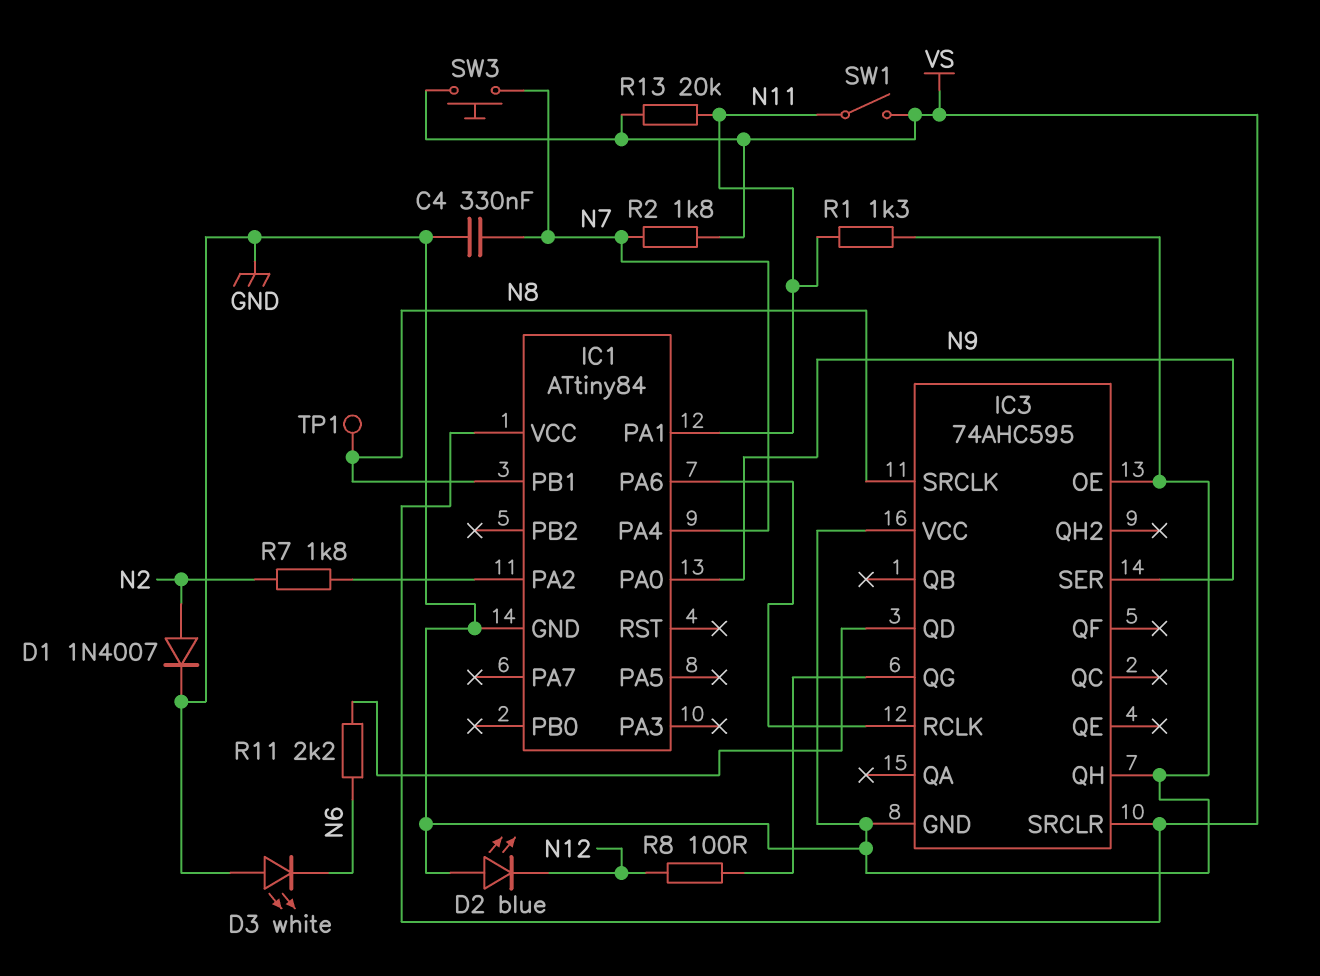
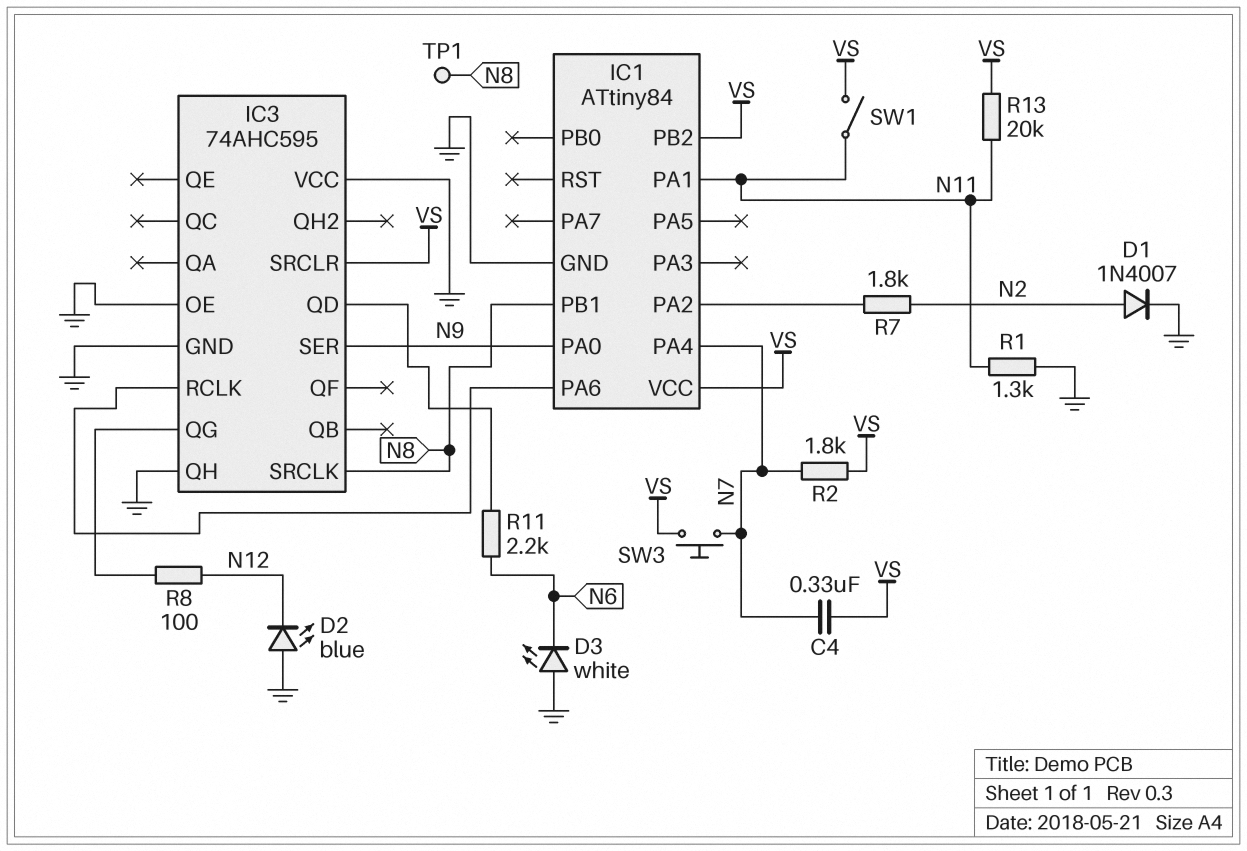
C4: 330nF (GND, N7) -> 330nF (N7, VS)
IC1 pin PB2: none -> VS

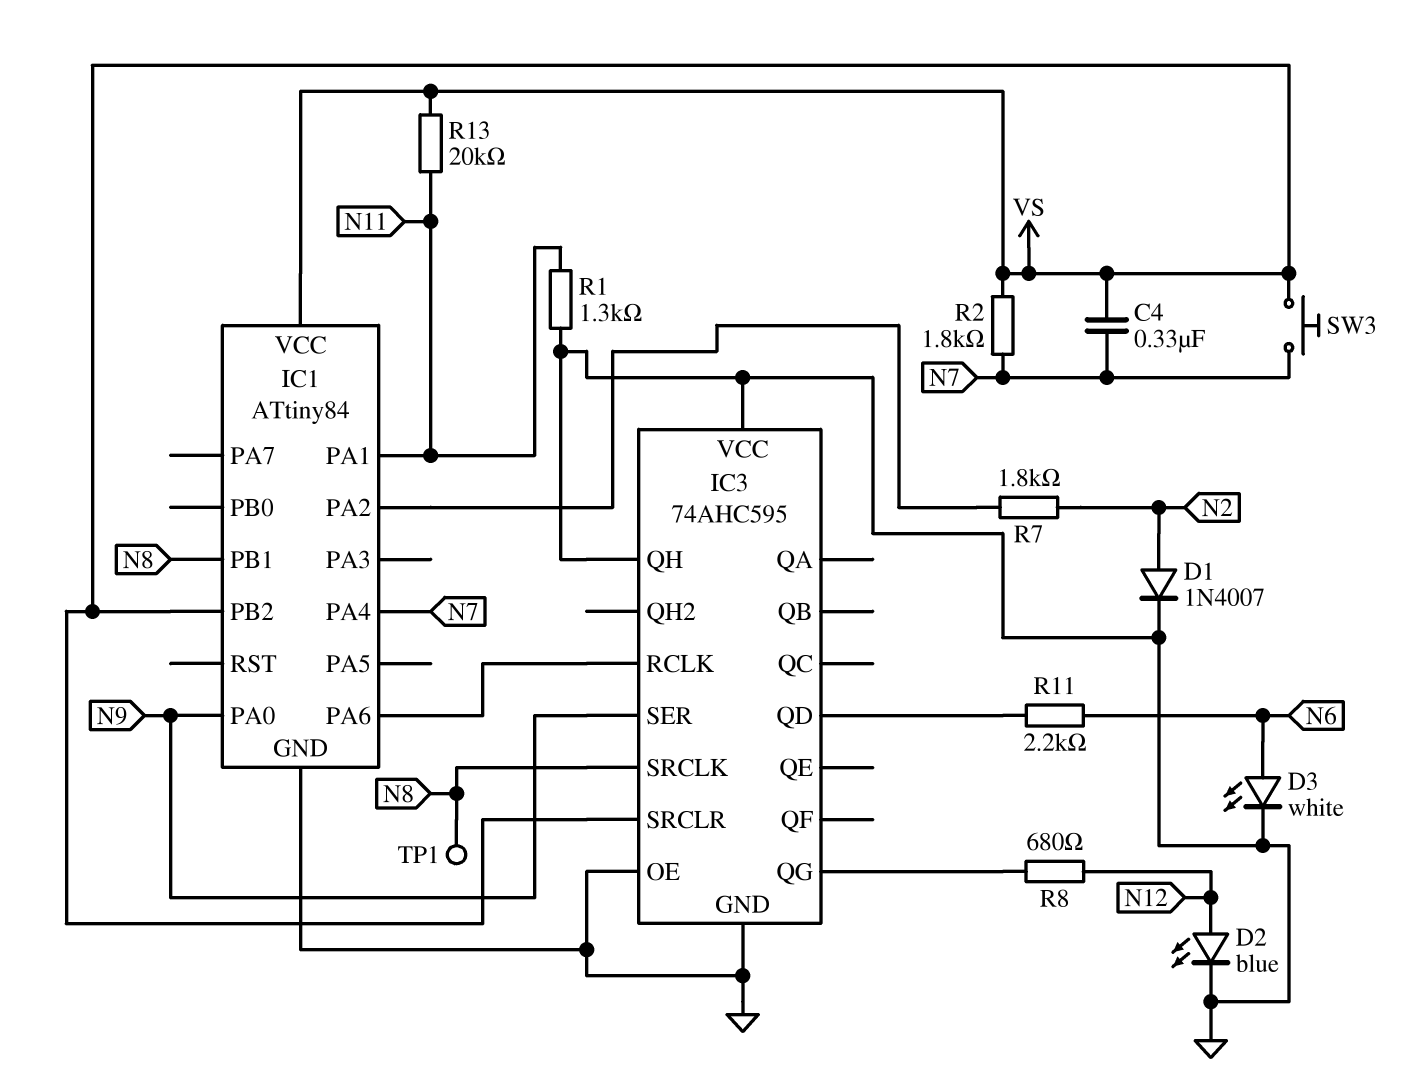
D2: LED blue (A GND, K N12) -> LED blue (A N12, K GND)
D3: LED white (A GND, K N6) -> LED white (A N6, K GND)
R8: 100 (IC3/QG, N12) -> 680 (IC3/QG, N12)
SW1: switch (N11, VS) -> none

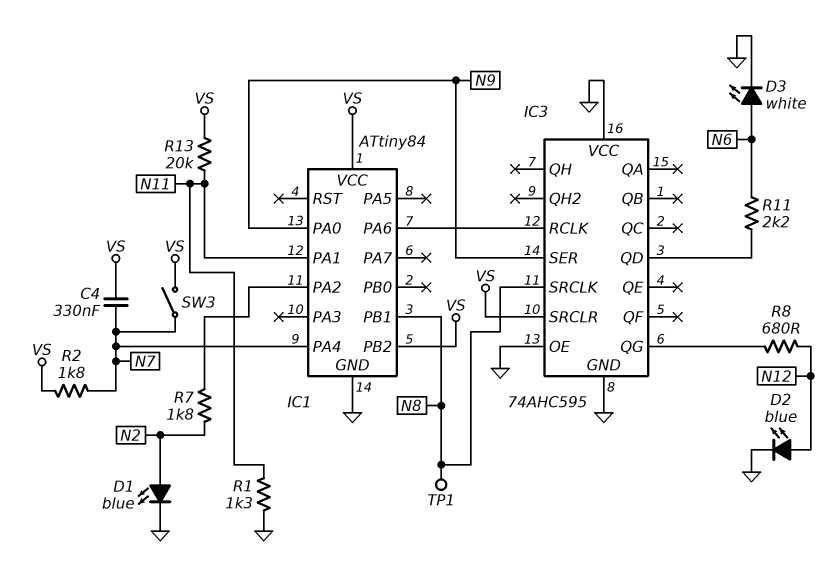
D1: diode 1N4007 (A N2, K GND) -> LED blue (A N2, K GND)
IC3 pin QH: GND -> none
SW3: button (N7, VS) -> switch (N7, VS)

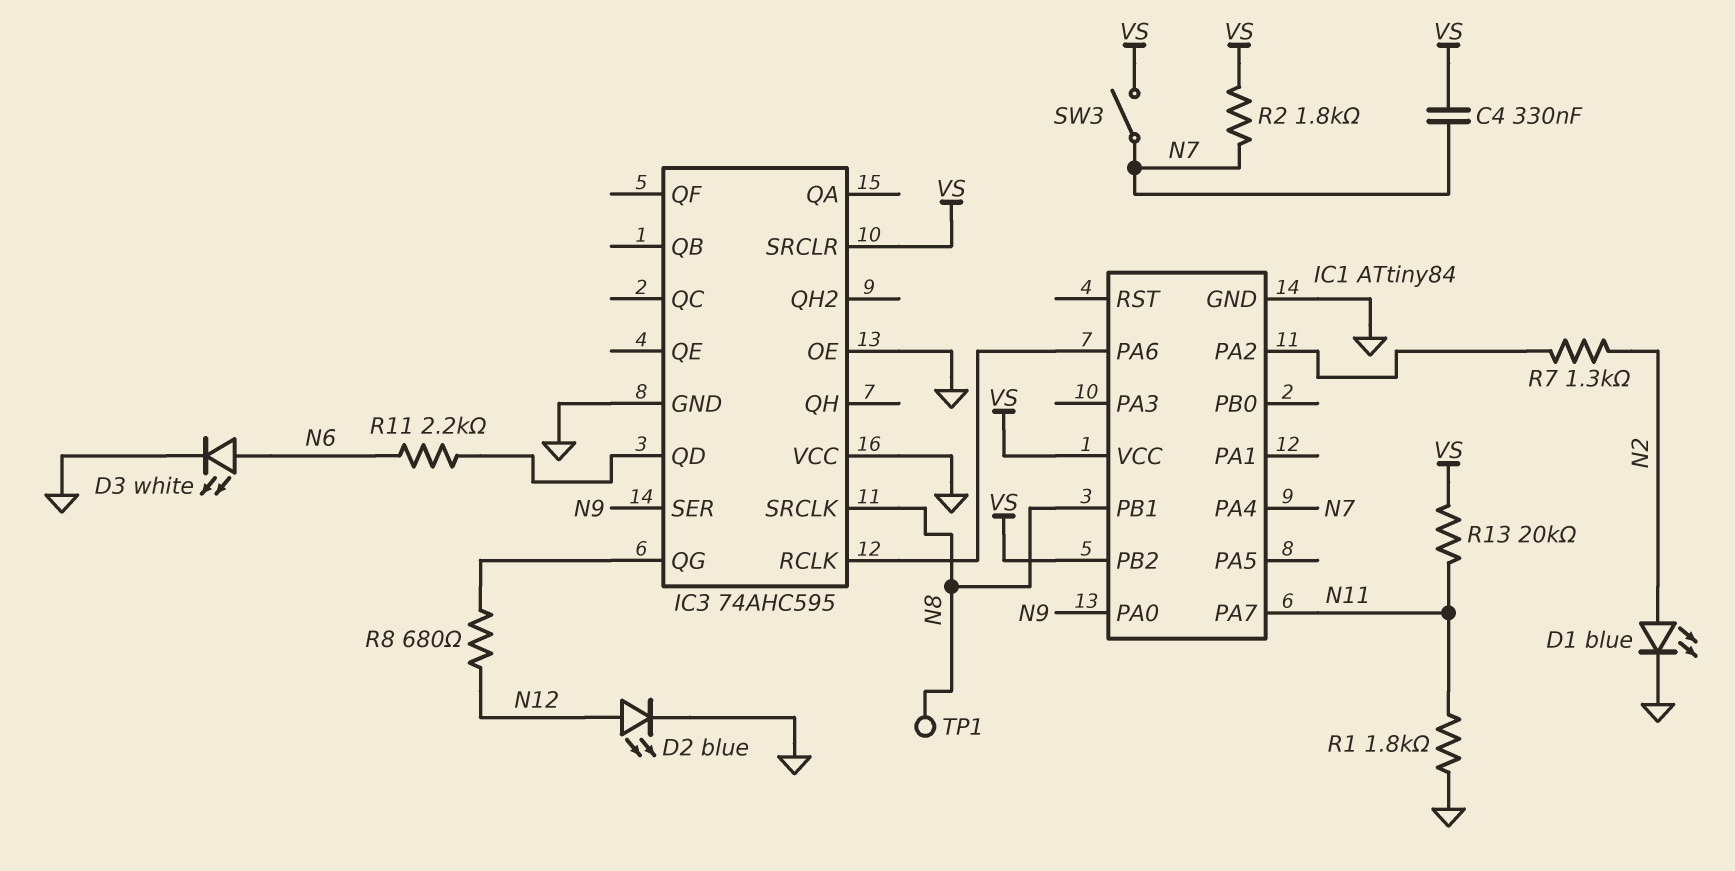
IC1 pin PA1: N11 -> none
IC1 pin PA7: none -> N11
R1: 1.3k (GND, N11) -> 1.8k (GND, N11)
R7: 1.8k (IC1/PA2, N2) -> 1.3k (IC1/PA2, N2)

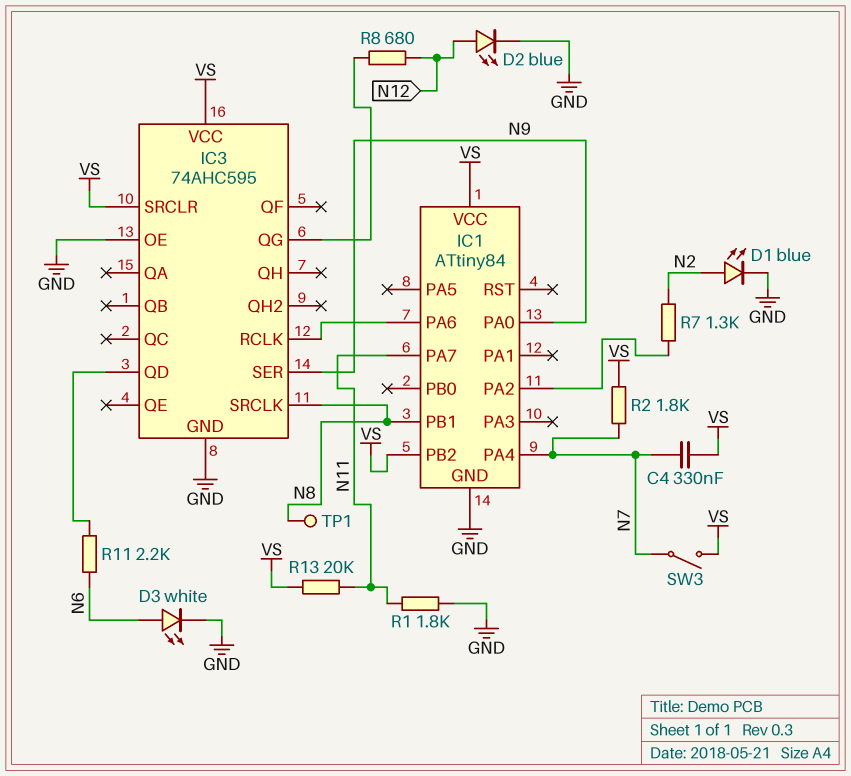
IC3 pin VCC: GND -> VS

